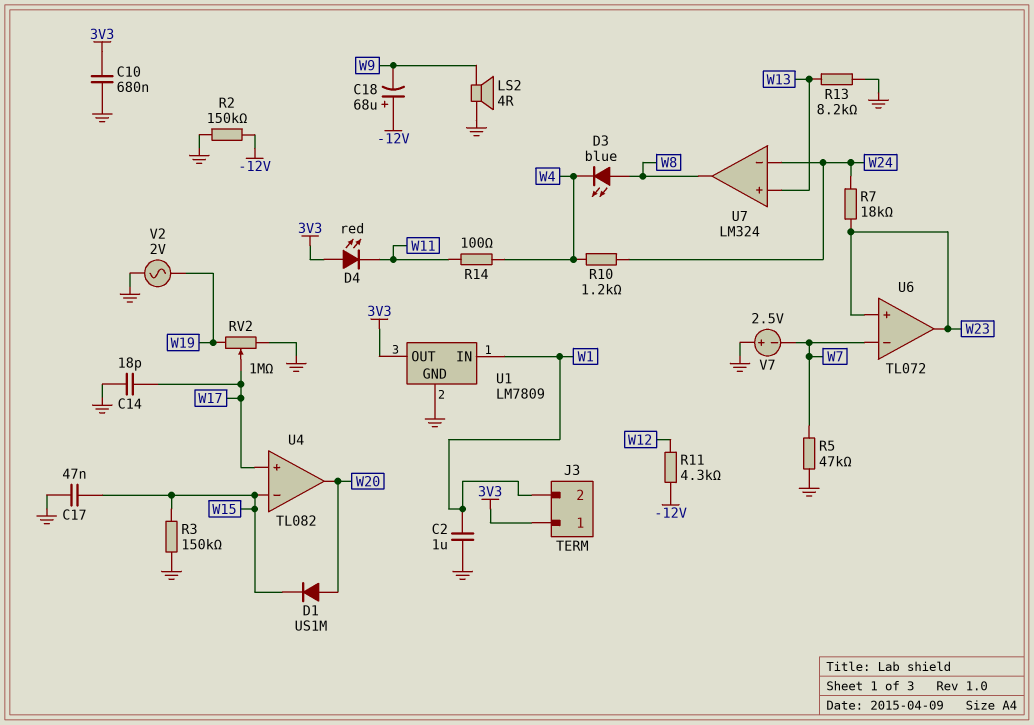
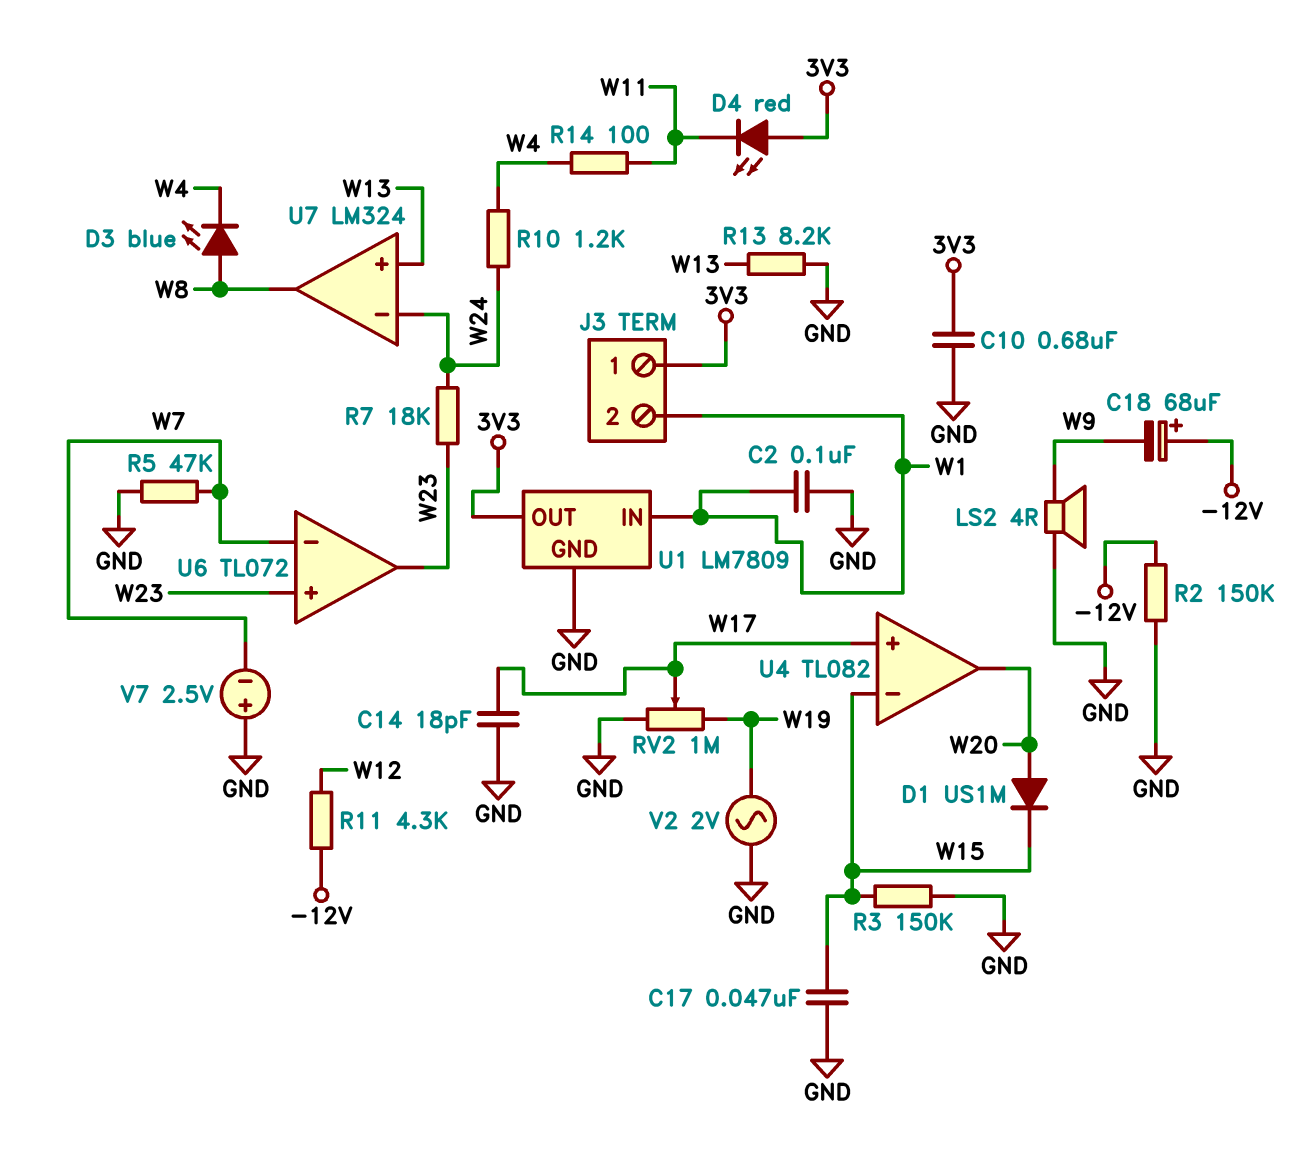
C2: 1uF (GND, W1) -> 100nF (GND, W1)

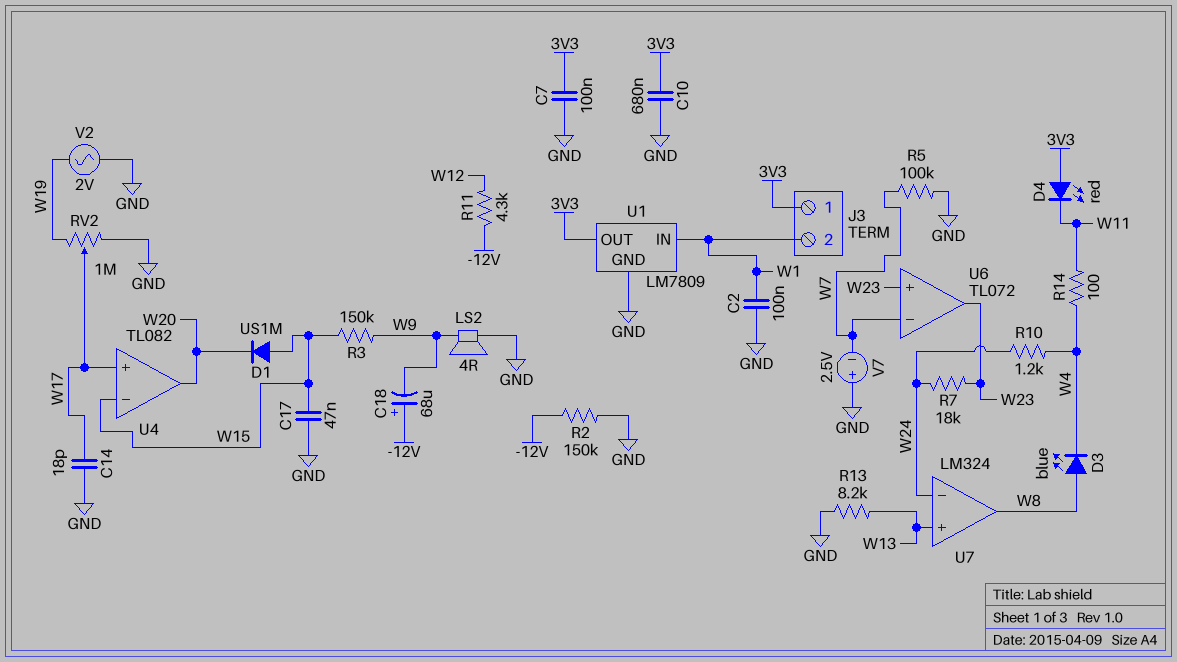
C7: none -> 100nF (3V3, GND)
D1: diode US1M (A W20, K W15) -> diode US1M (A W15, K W20)
R3: 150k (GND, W15) -> 150k (W9, W15)
R5: 47k (GND, W7) -> 100k (GND, W7)

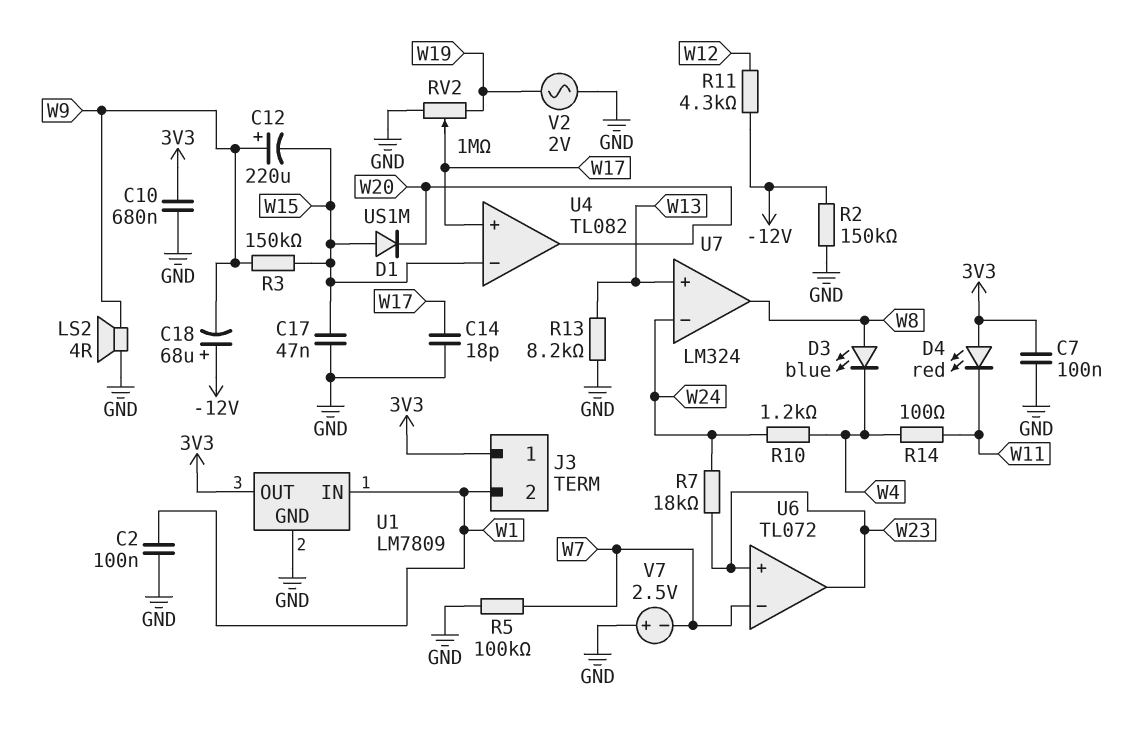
C12: none -> 220uF (plus W9, minus W15)

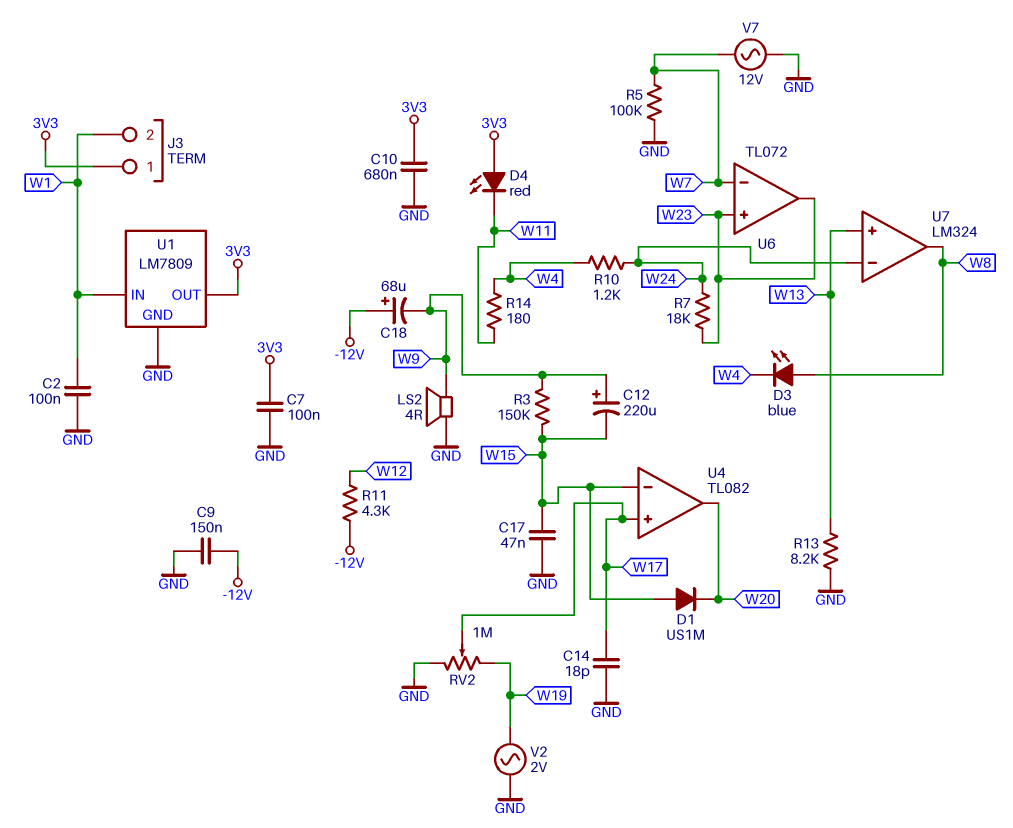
C9: none -> 150nF (-12V, GND)
R2: 150k (-12V, GND) -> none
R14: 100 (W4, W11) -> 180 (W4, W11)
V7: 2.5V (plus GND, minus W7) -> AC 12V (GND, W7)

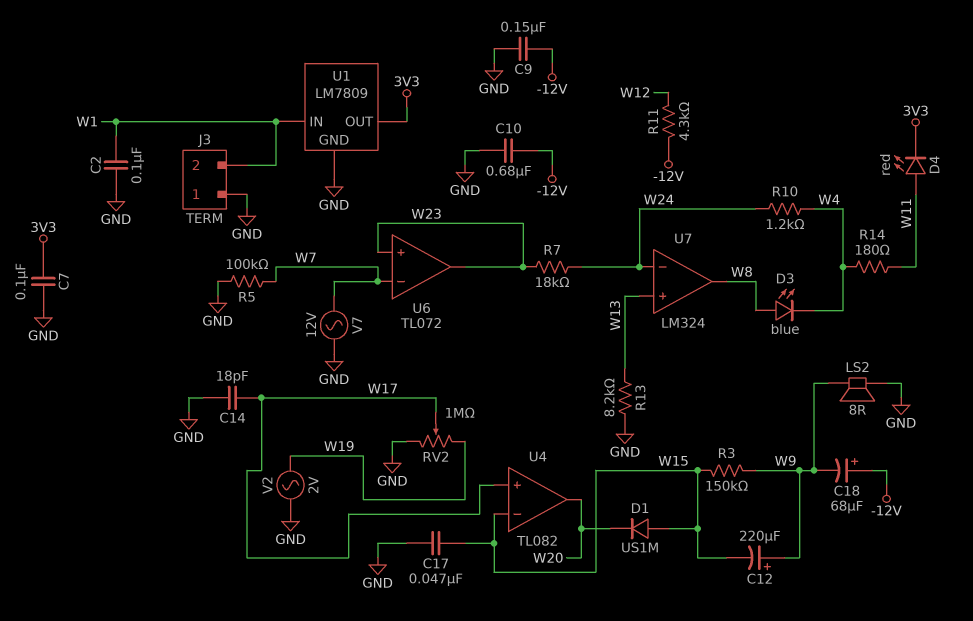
C10: 680nF (3V3, GND) -> 680nF (-12V, GND)
D4: LED red (A 3V3, K W11) -> LED red (A W11, K 3V3)
J3 pin 1: 3V3 -> GND
LS2: speaker 4R (GND, W9) -> speaker 8R (GND, W9)

